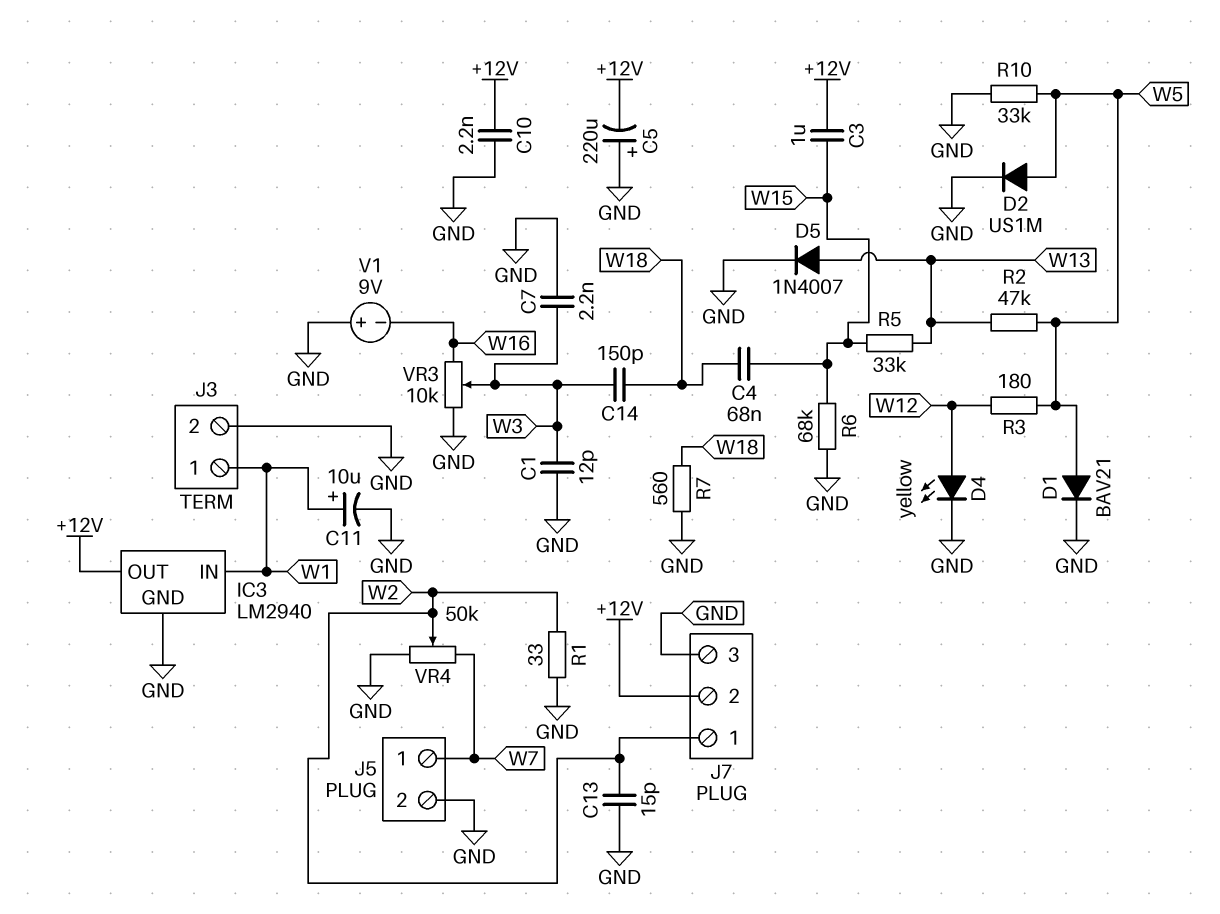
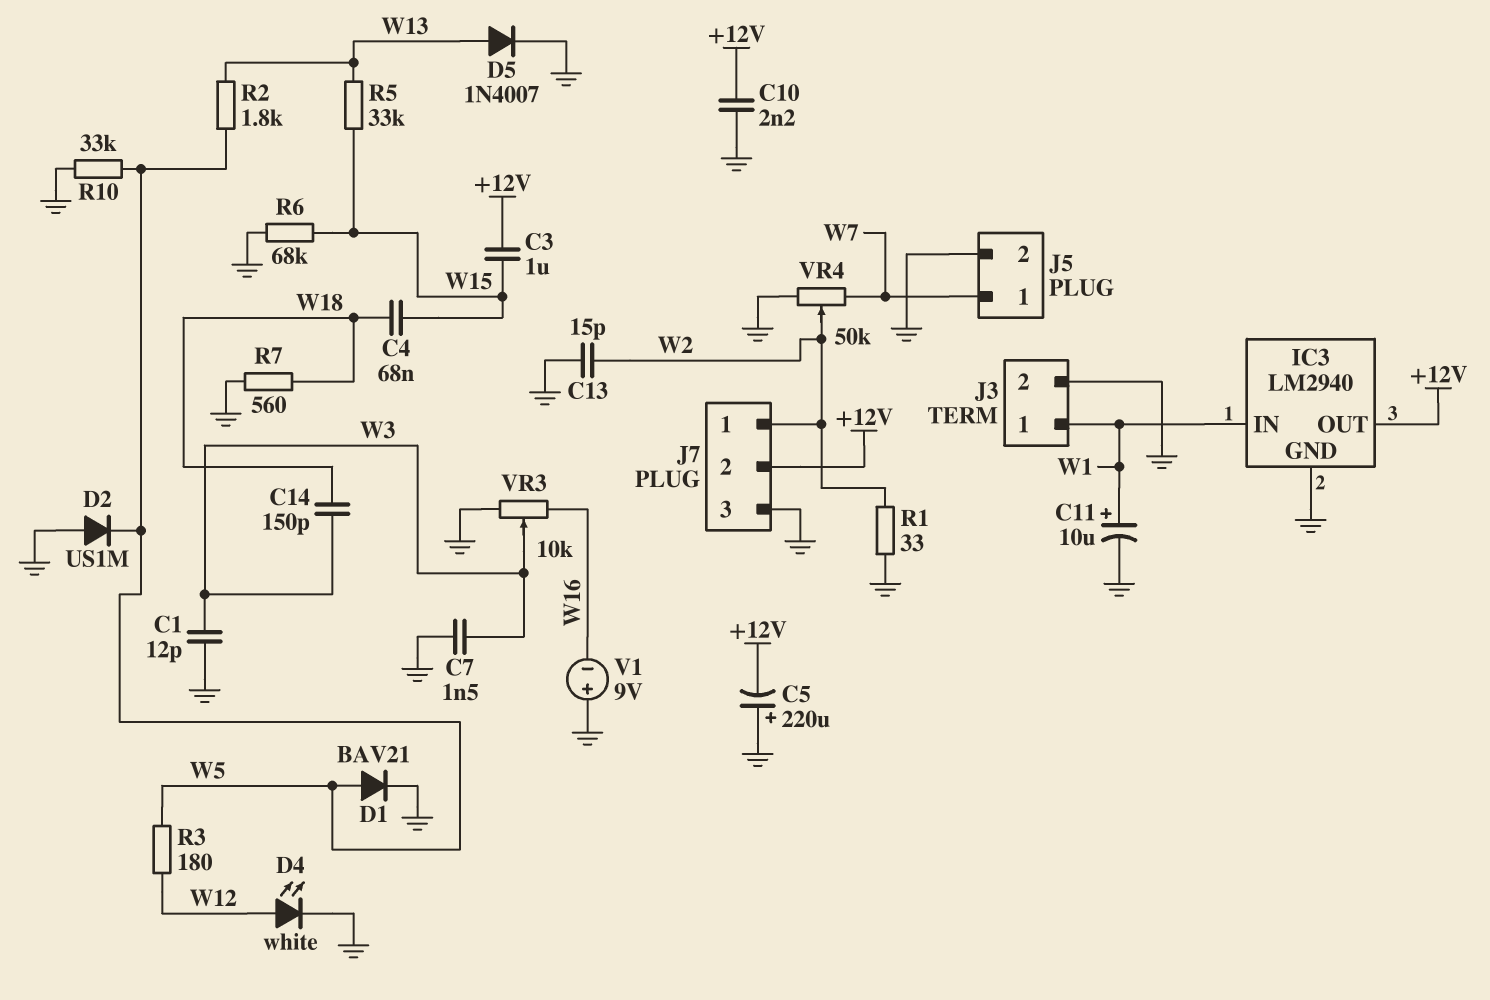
C7: 2.2nF (GND, W3) -> 1.5nF (GND, W3)
D2: diode US1M (A W5, K GND) -> diode US1M (A GND, K W5)
D4: LED yellow (A W12, K GND) -> LED white (A W12, K GND)
R2: 47k (W5, W13) -> 1.8k (W5, W13)

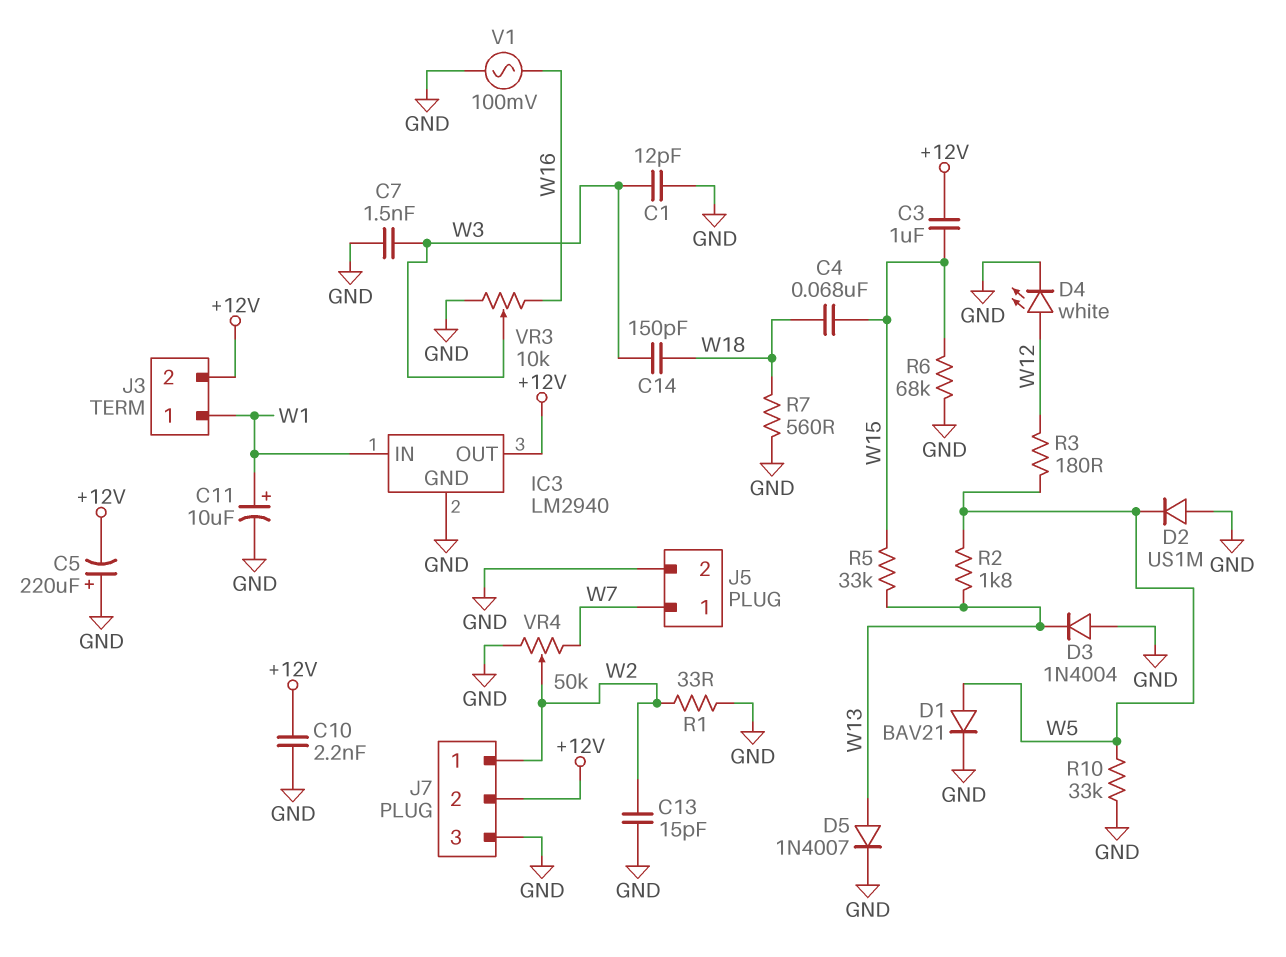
D3: none -> diode 1N4004 (A GND, K W13)
J3 pin 2: GND -> +12V
V1: 9V (plus GND, minus W16) -> AC 100mV (GND, W16)

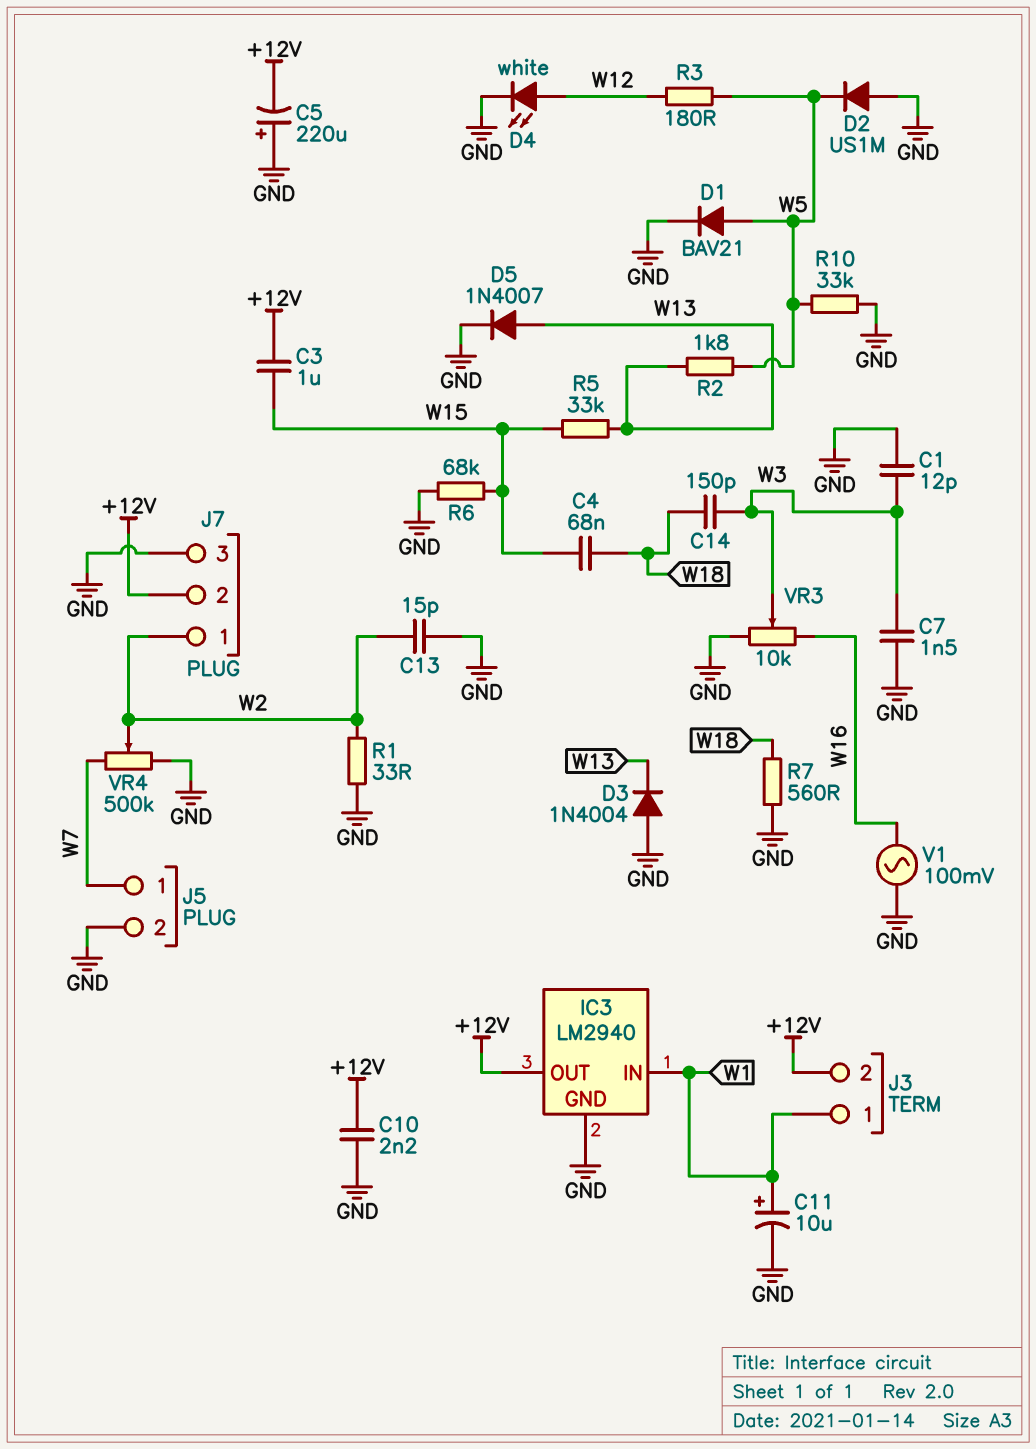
VR4: 50k (GND, W7, wiper W2) -> 500k (GND, W7, wiper W2)

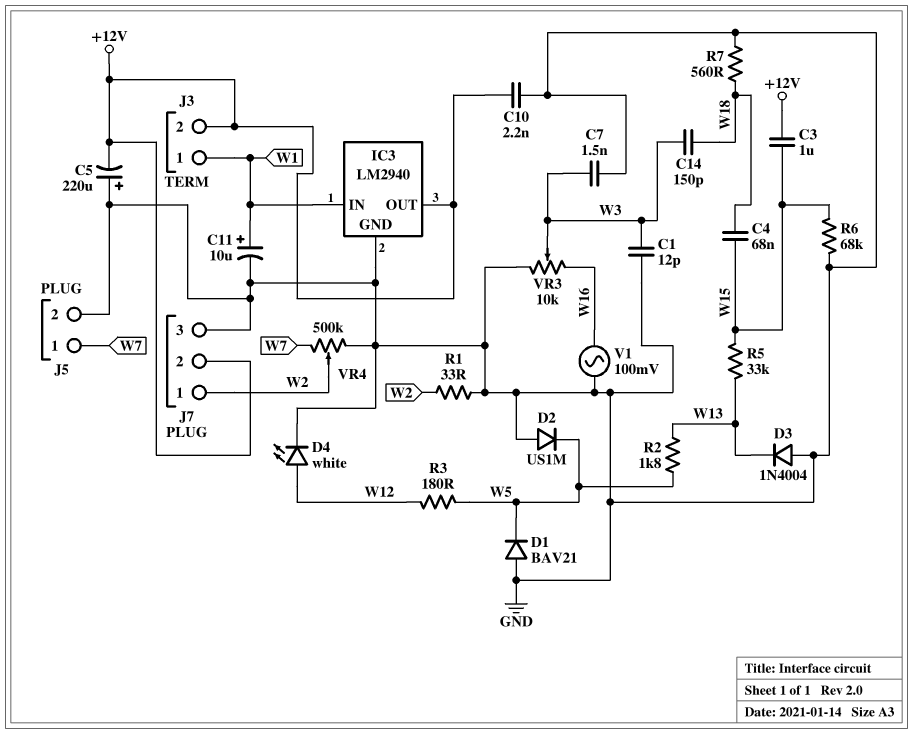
C13: 15pF (GND, W2) -> none
D1: diode BAV21 (A W5, K GND) -> diode BAV21 (A GND, K W5)
D5: diode 1N4007 (A W13, K GND) -> none
R10: 33k (GND, W5) -> none

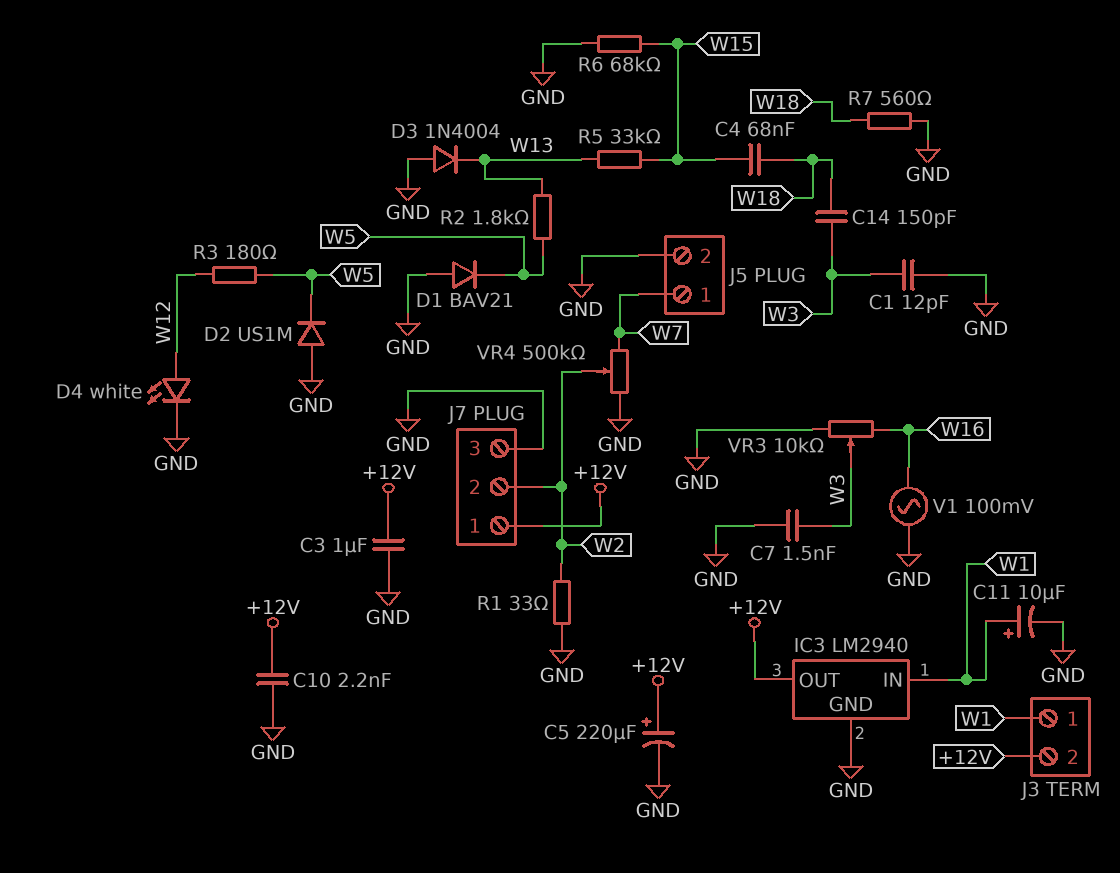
C3: 1uF (+12V, W15) -> 1uF (+12V, GND)
C5: 220uF (plus GND, minus +12V) -> 220uF (plus +12V, minus GND)
J7 pin 1: W2 -> +12V
J7 pin 2: +12V -> W2

